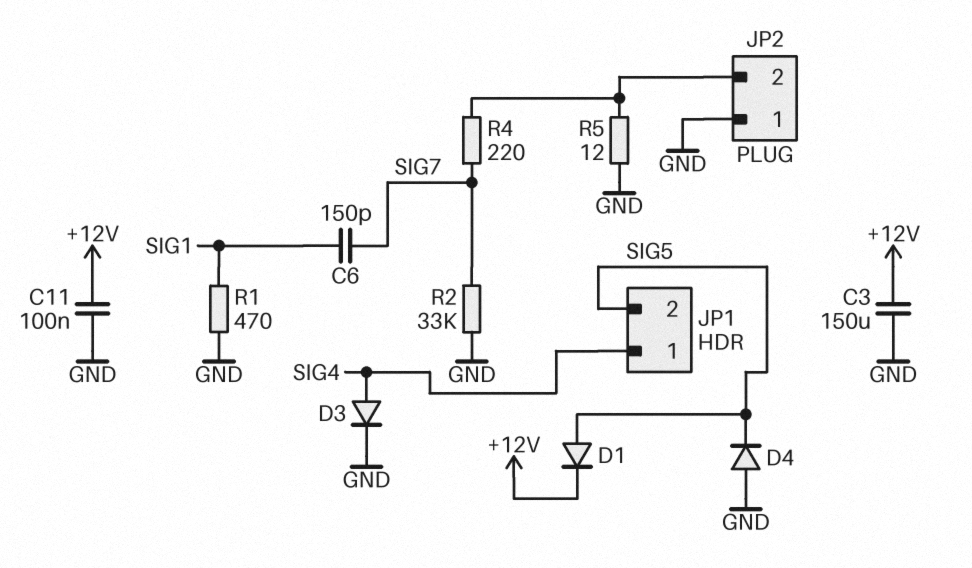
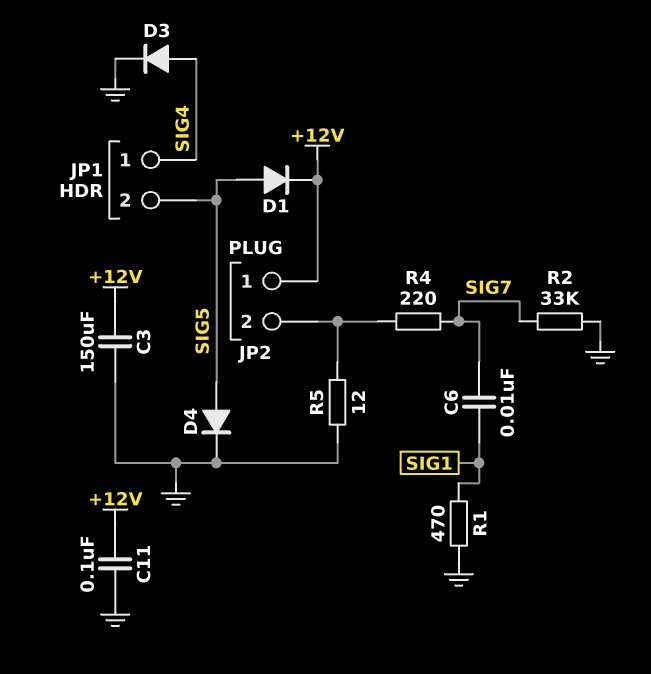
C6: 150pF (SIG1, SIG7) -> 10nF (SIG1, SIG7)
D4: diode (A GND, K SIG5) -> diode (A SIG5, K GND)
JP2 pin 1: GND -> +12V

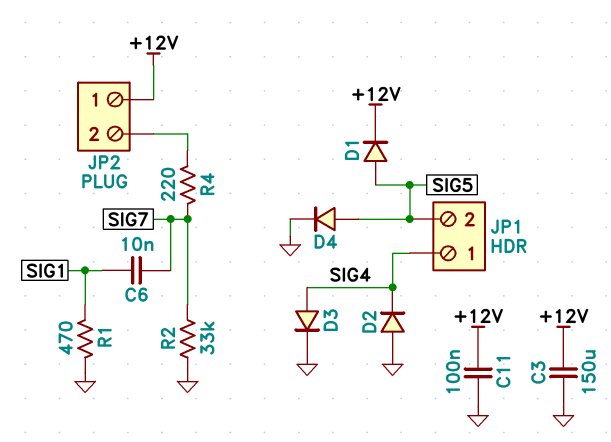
D2: none -> diode (A GND, K SIG4)
R5: 12 (GND, JP2/2) -> none

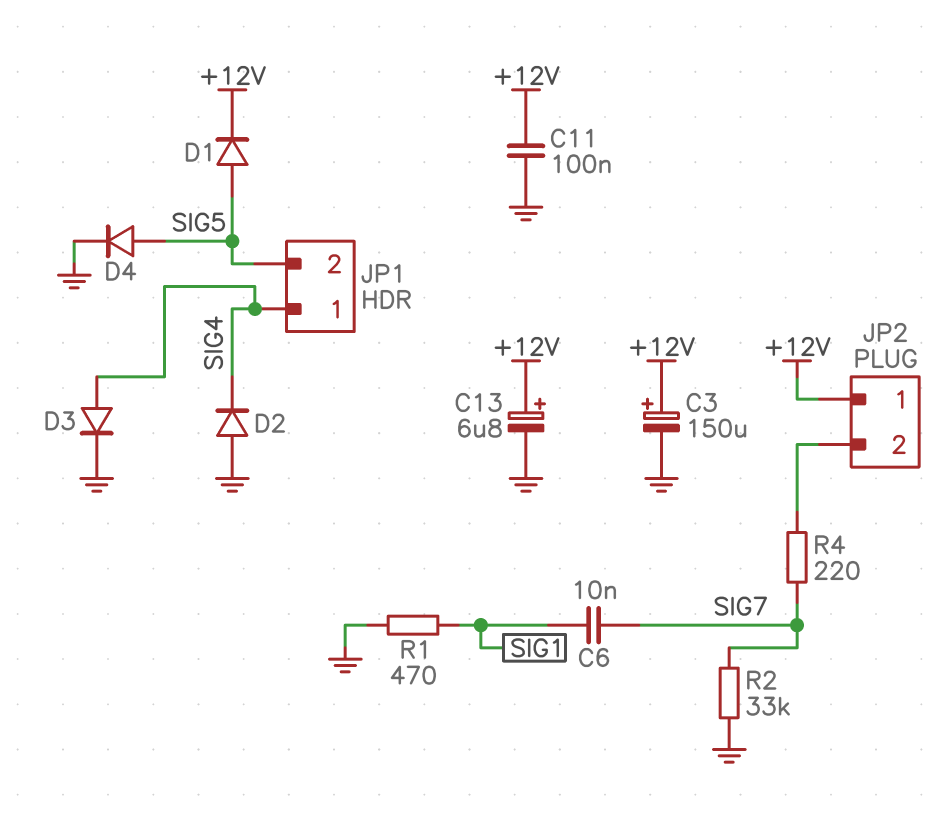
C3: 150uF (+12V, GND) -> 150uF (plus +12V, minus GND)
C13: none -> 6.8uF (plus +12V, minus GND)

